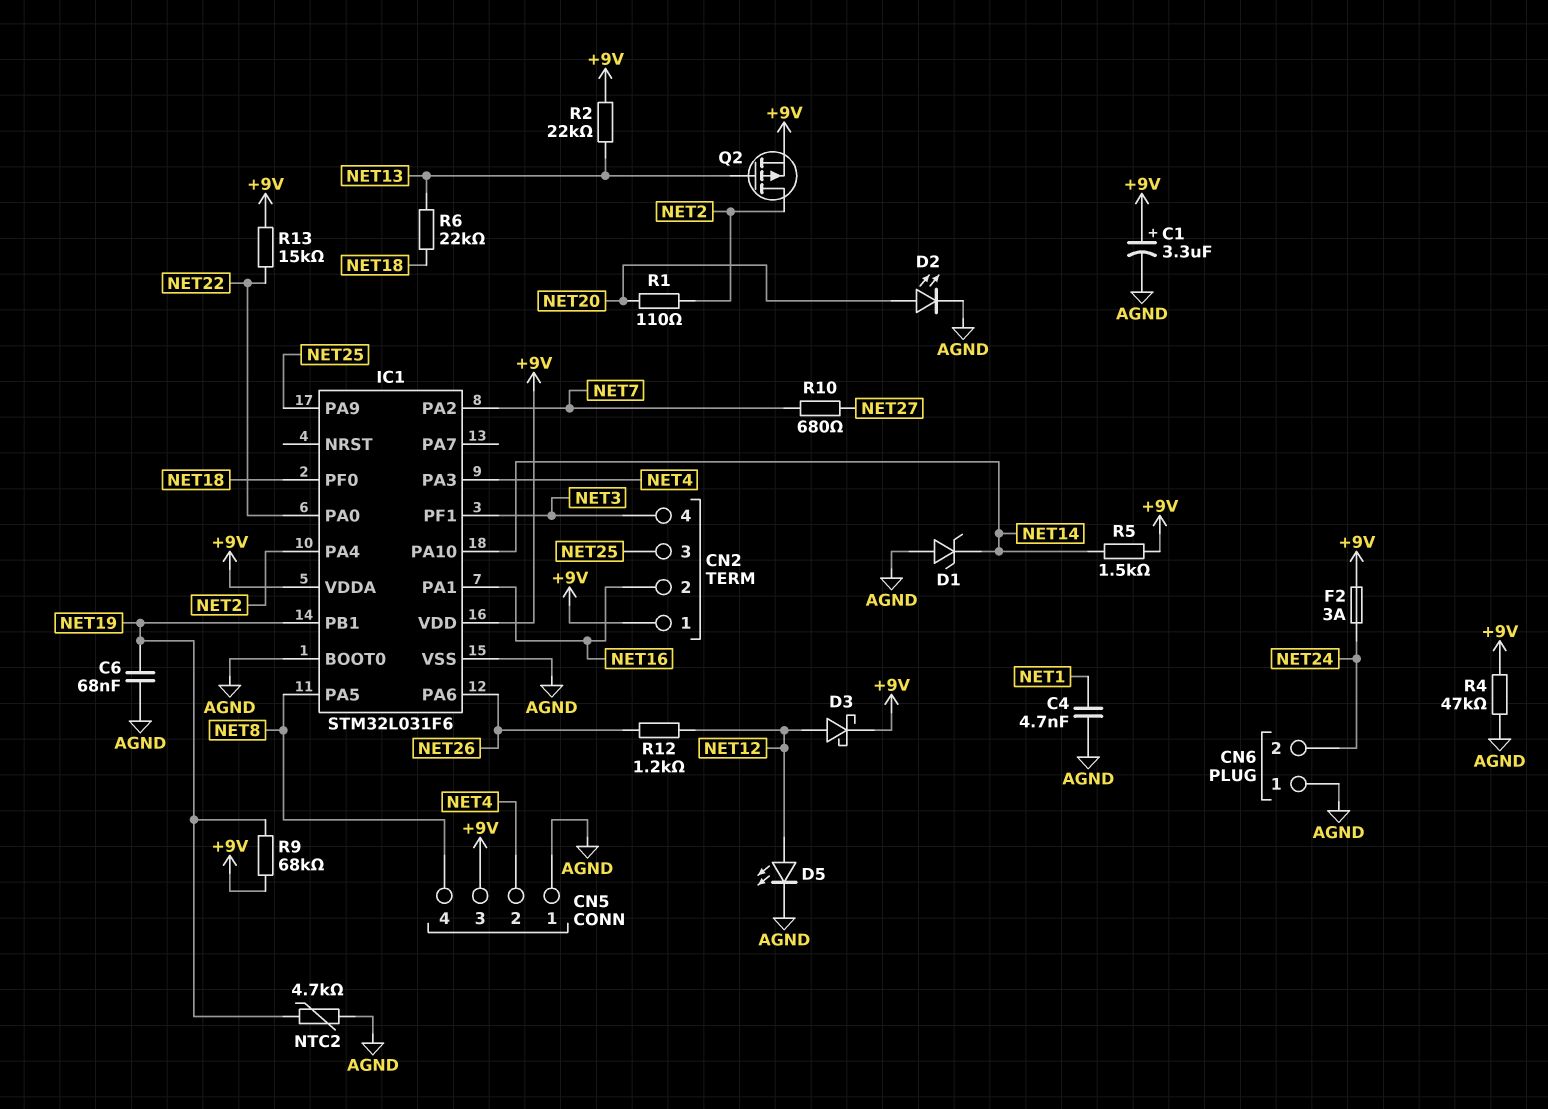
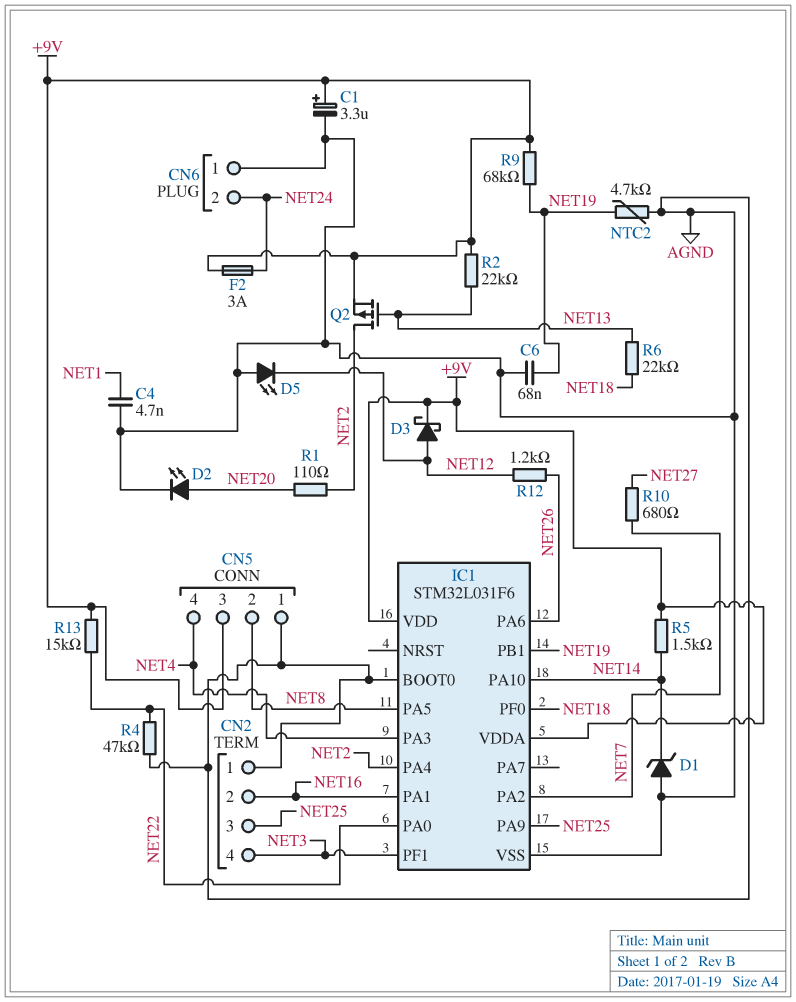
CN2 pin 1: +9V -> AGND
CN5 pin 2: NET4 -> NET8
CN5 pin 4: NET8 -> NET4
D5: LED (A NET12, K AGND) -> LED (A AGND, K NET12)
R4: 47k (+9V, AGND) -> 47k (AGND, NET22)

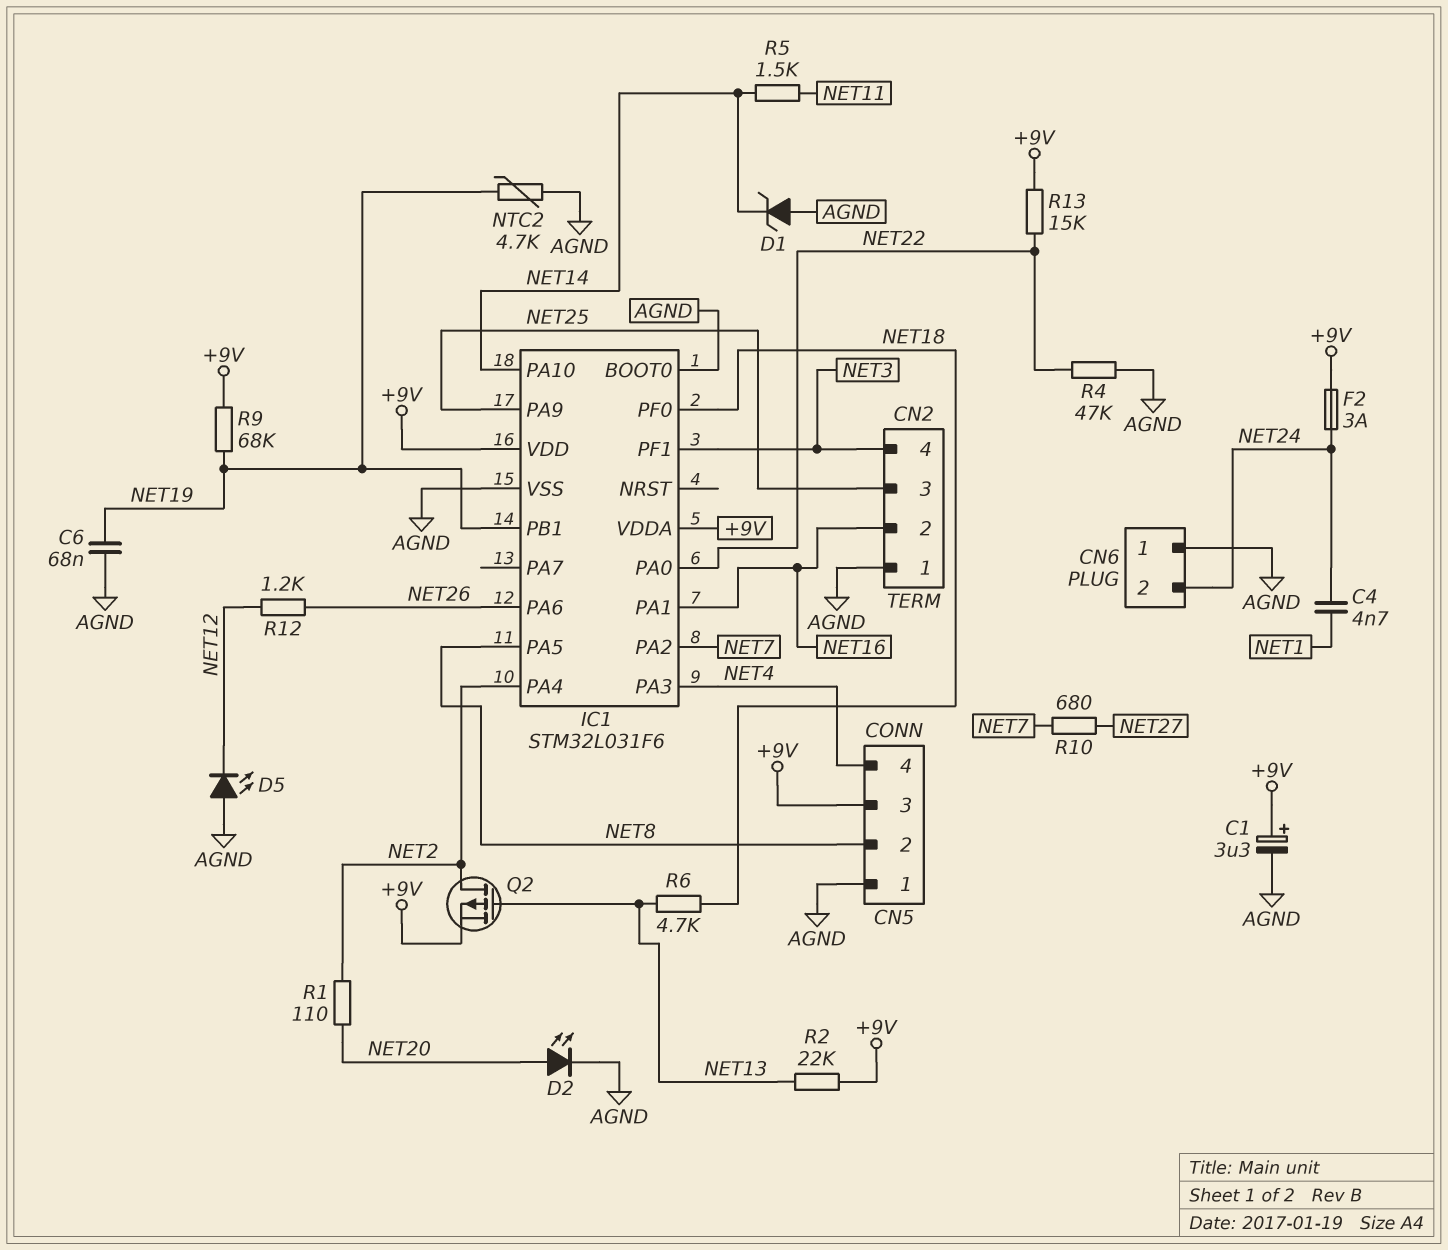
C4: 4.7nF (AGND, NET1) -> 4.7nF (NET1, NET24)
D3: schottky (A NET12, K +9V) -> none
R5: 1.5k (+9V, NET14) -> 1.5k (NET11, NET14)
R6: 22k (NET13, NET18) -> 4.7k (NET13, NET18)

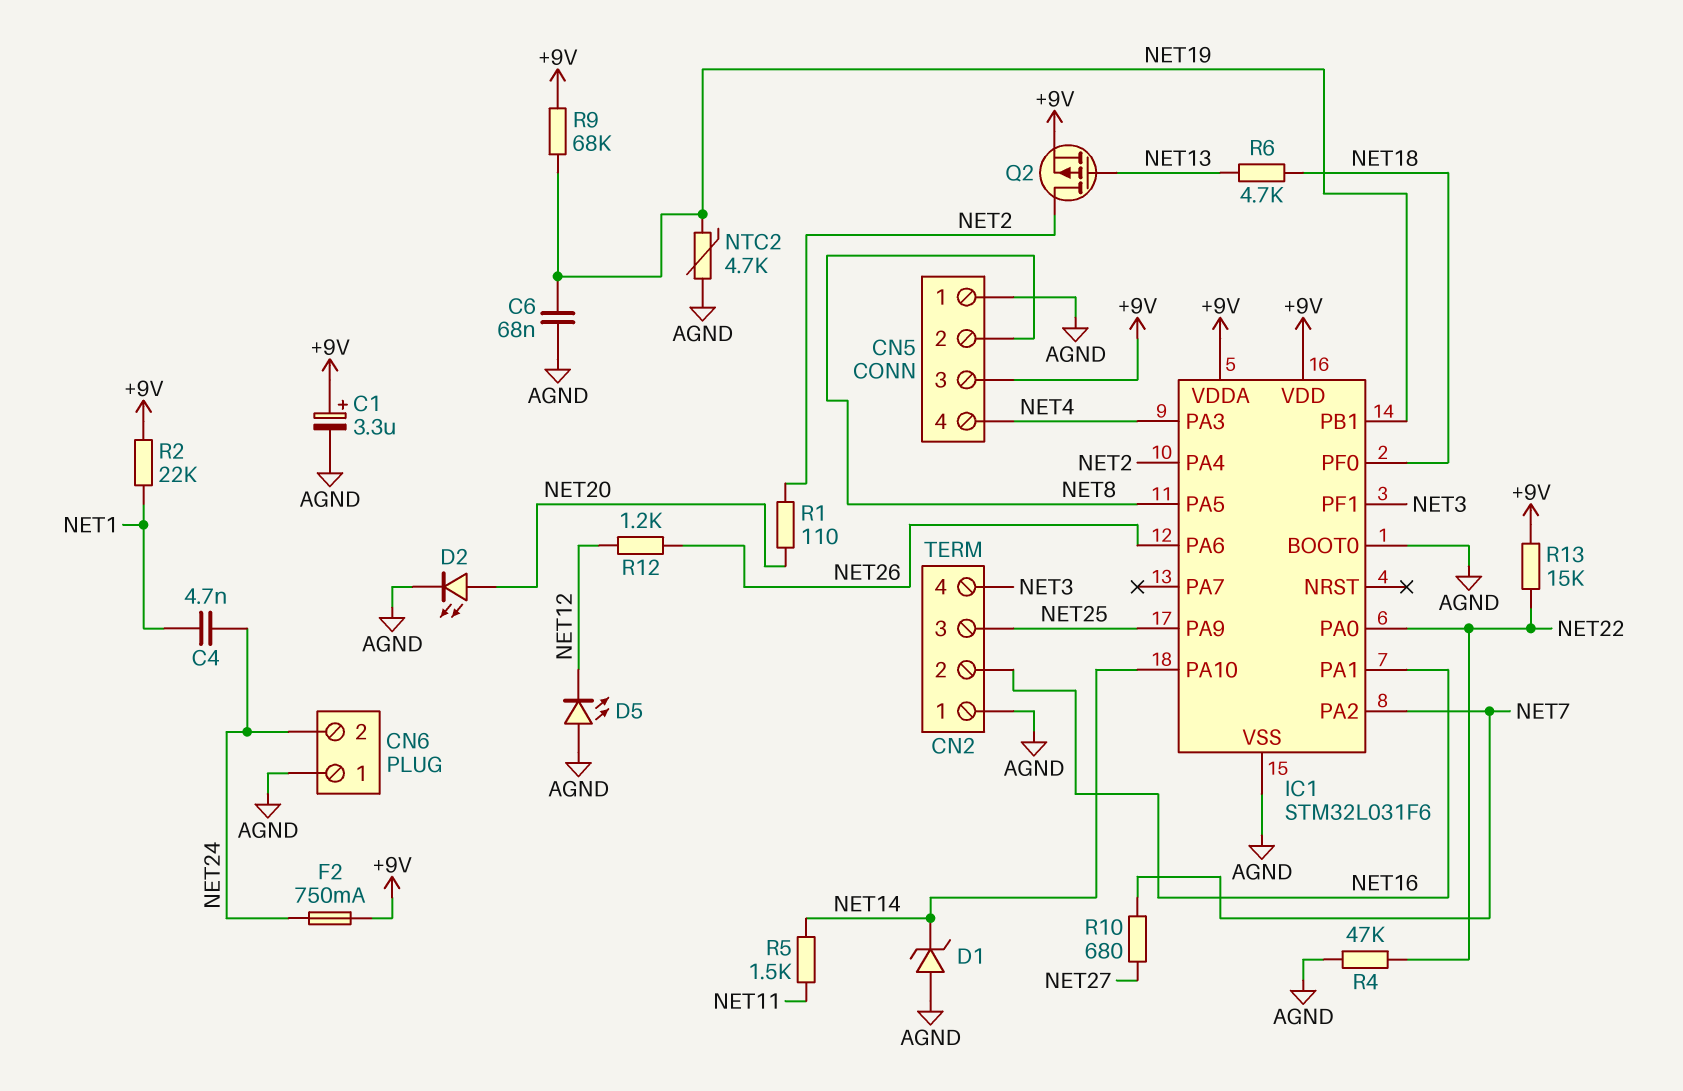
F2: 3A (+9V, NET24) -> 750mA (+9V, NET24)
R2: 22k (+9V, NET13) -> 22k (+9V, NET1)

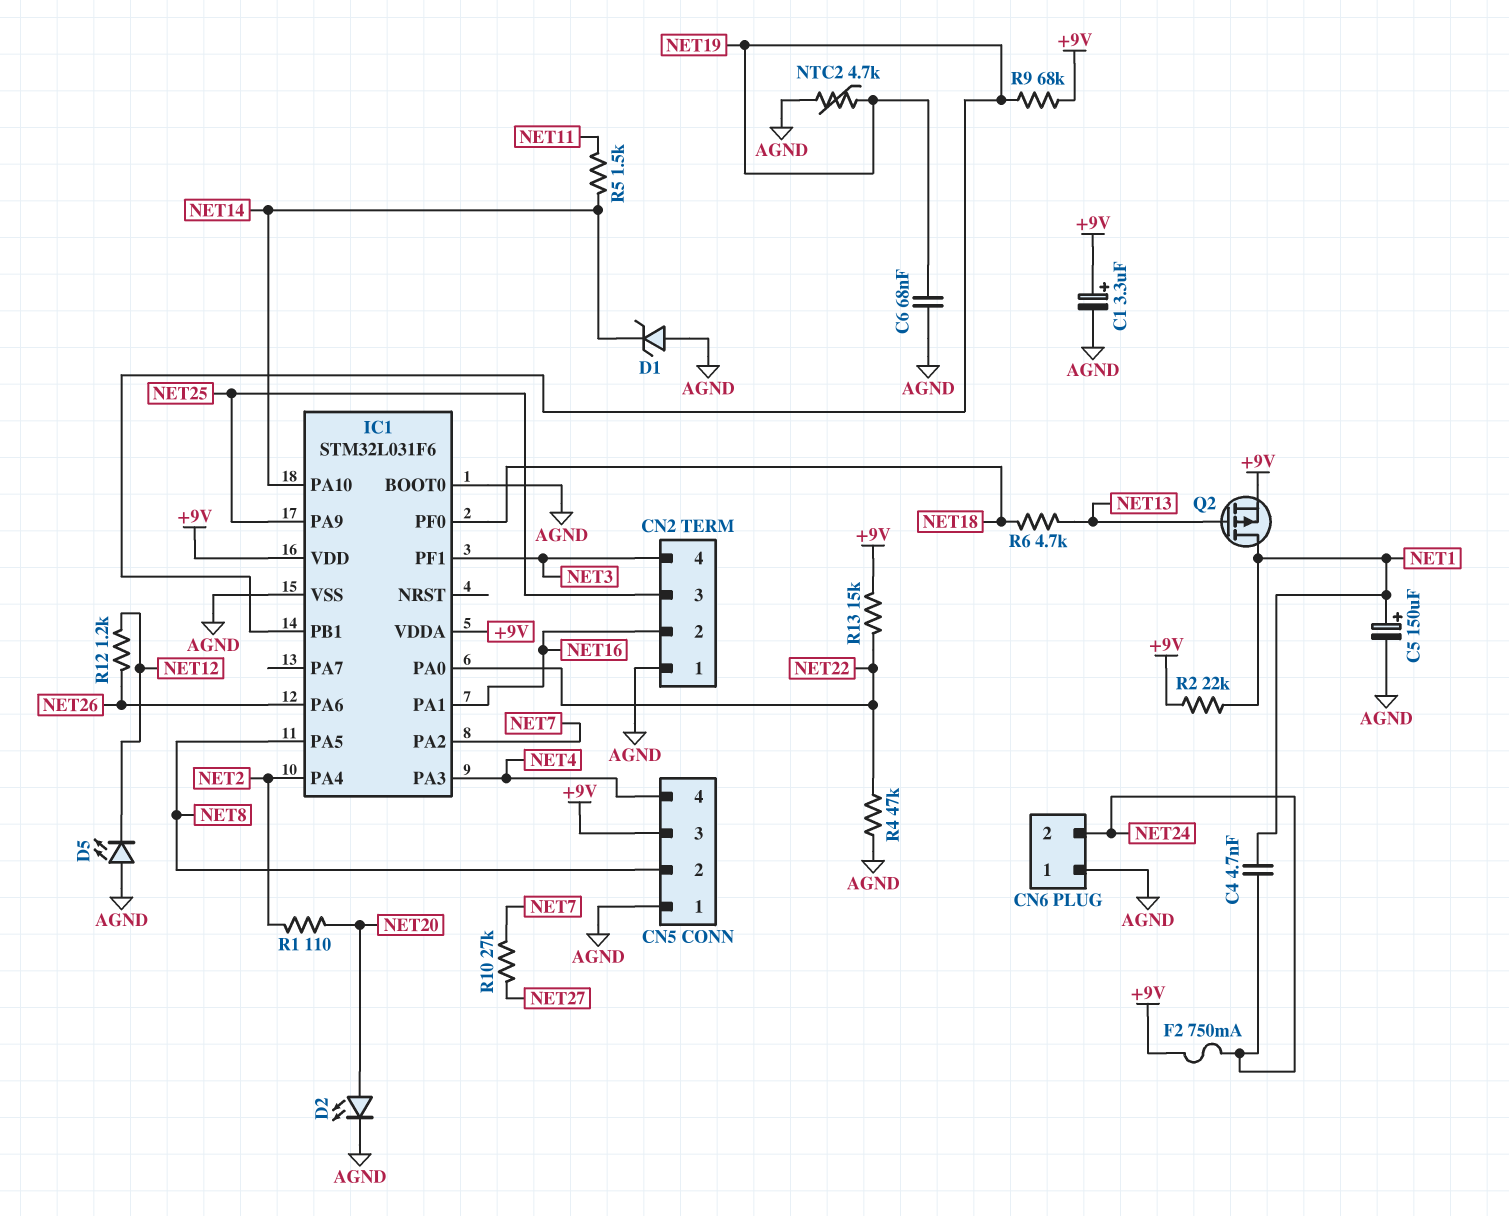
C5: none -> 150uF (plus NET1, minus AGND)
Q2: PMOS (G NET13, D NET2, S +9V) -> PMOS (G NET13, D NET1, S +9V)
R10: 680 (NET7, NET27) -> 27k (NET7, NET27)

